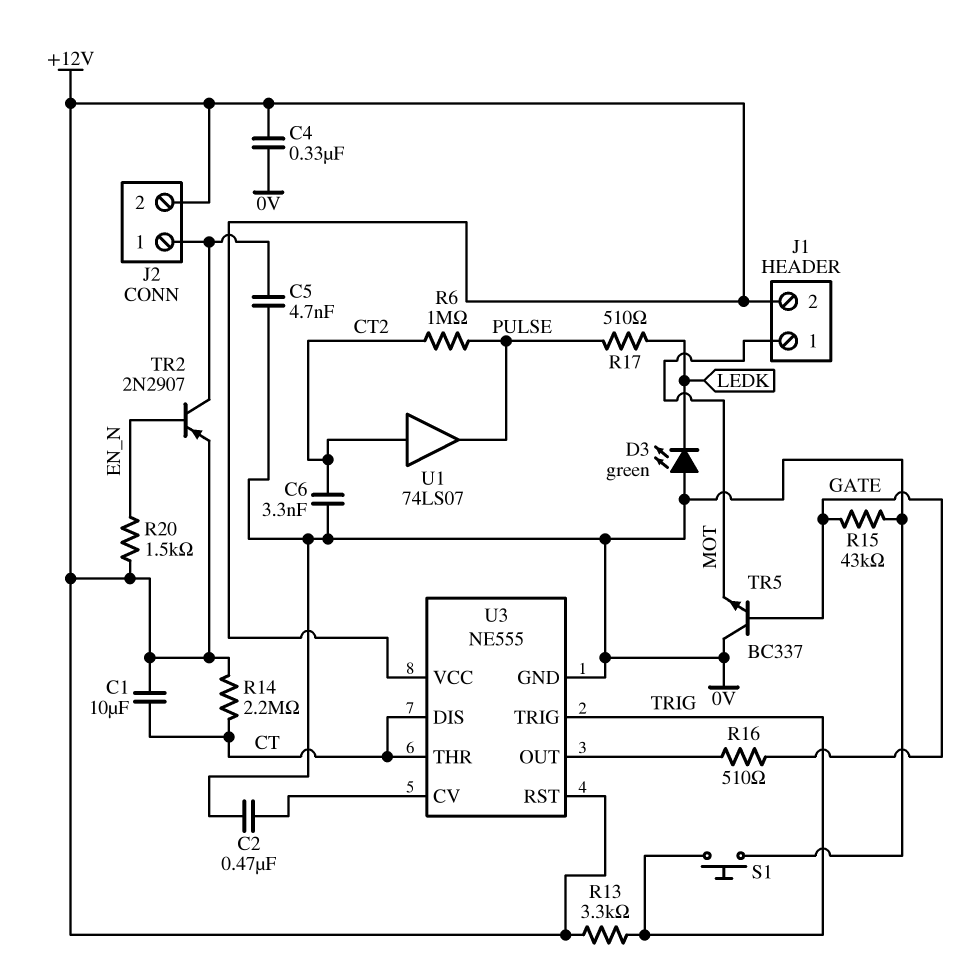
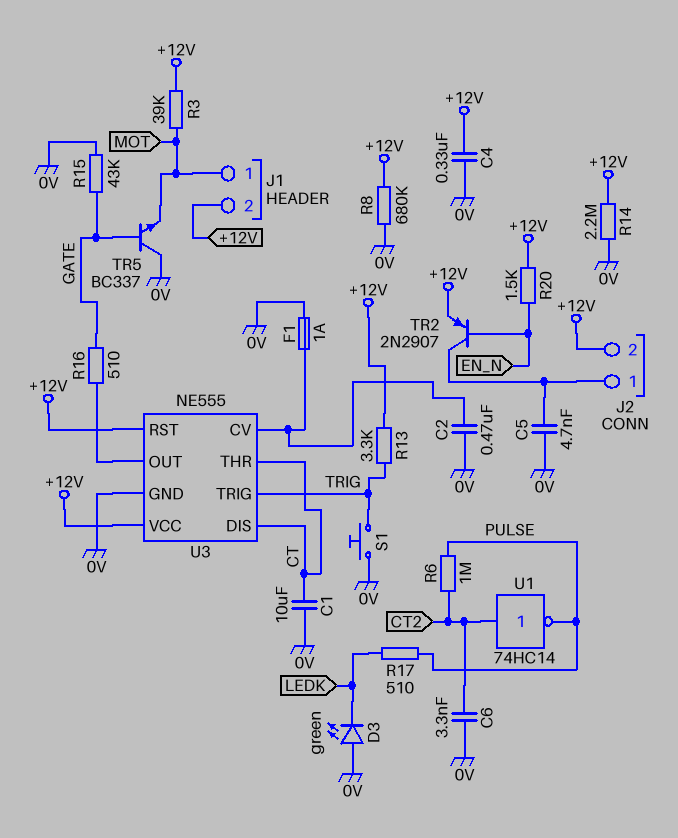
C1: 10uF (+12V, CT) -> 10uF (0V, CT)
F1: none -> 1A (0V, U3/CV)
R3: none -> 39k (+12V, MOT)
R8: none -> 680k (+12V, 0V)
R14: 2.2M (+12V, CT) -> 2.2M (+12V, 0V)
U1: buffer 74LS07 (in CT2, out PULSE) -> NOT 74HC14 (in CT2, out PULSE)

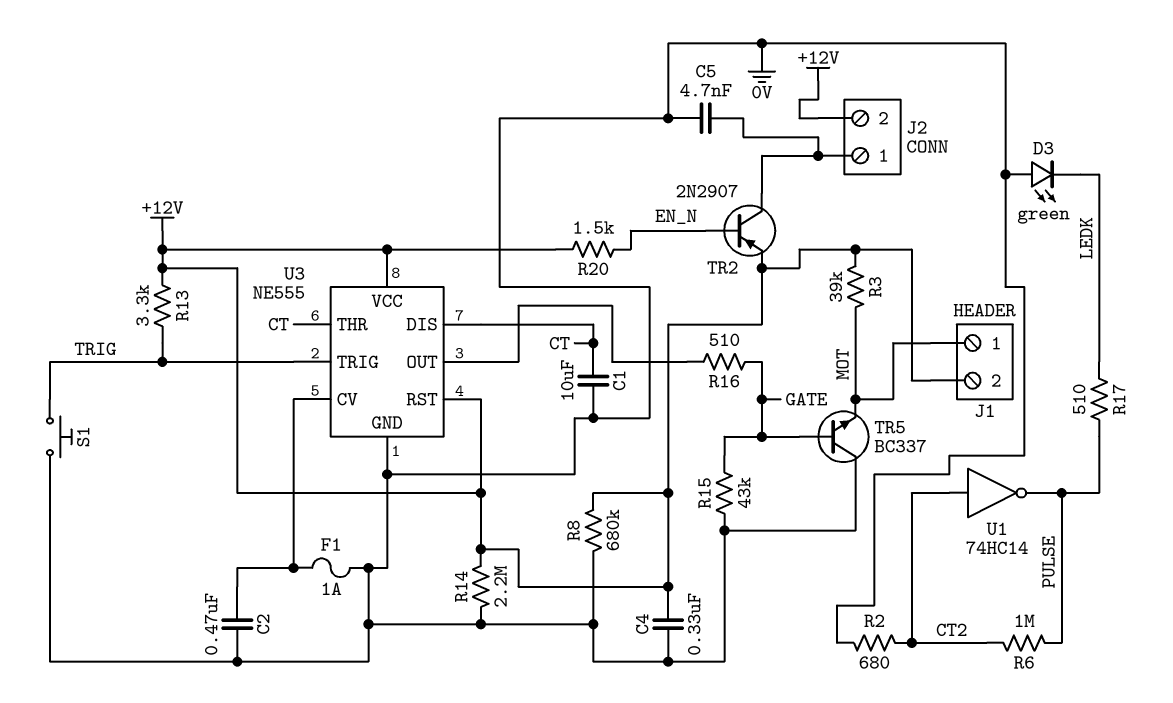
C6: 3.3nF (0V, CT2) -> none
R2: none -> 680 (0V, CT2)

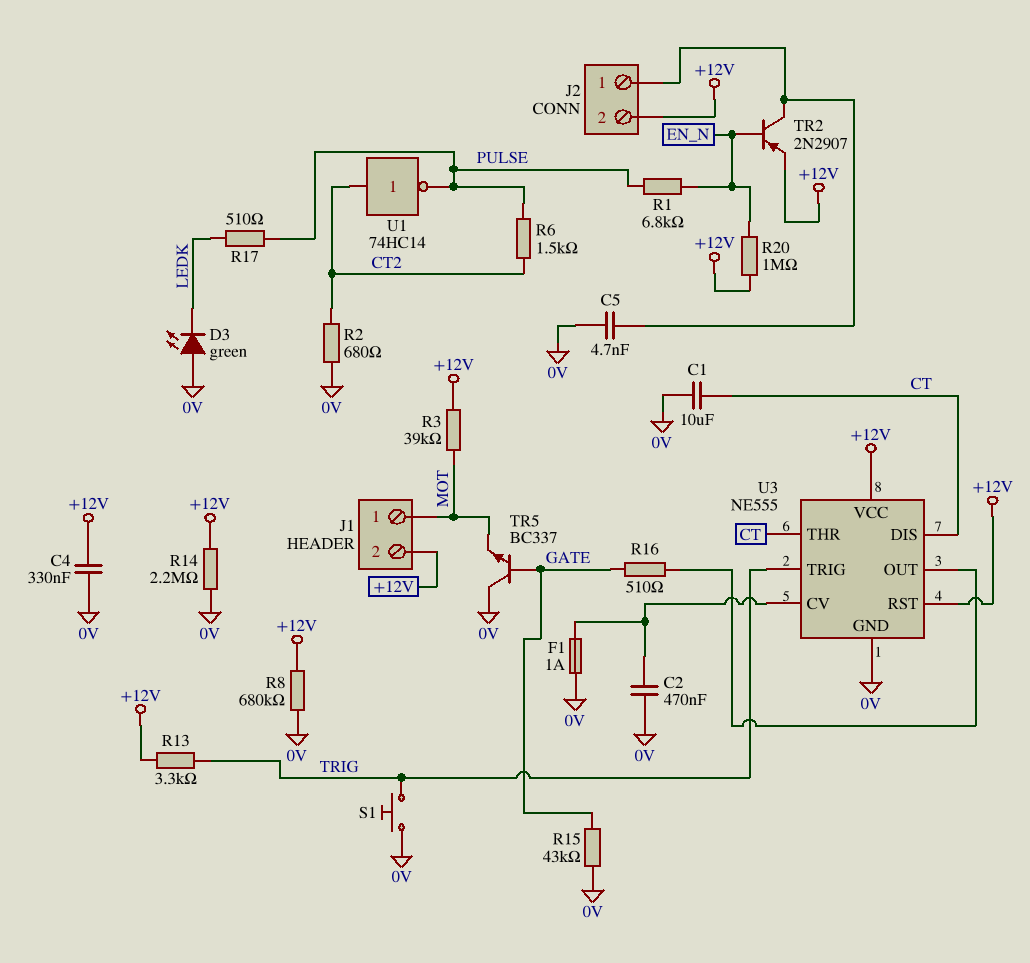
R1: none -> 6.8k (EN_N, PULSE)
R6: 1M (CT2, PULSE) -> 1.5k (CT2, PULSE)
R20: 1.5k (+12V, EN_N) -> 1M (+12V, EN_N)

